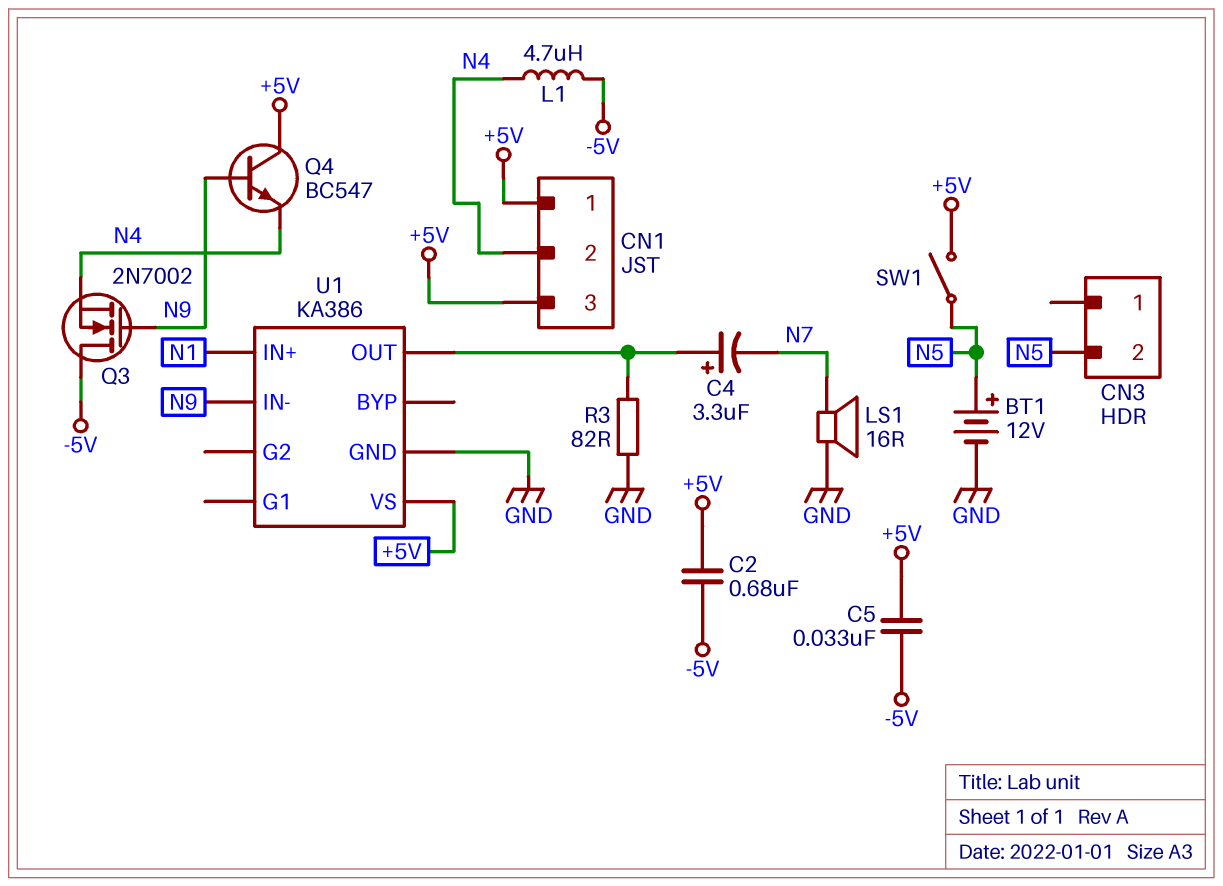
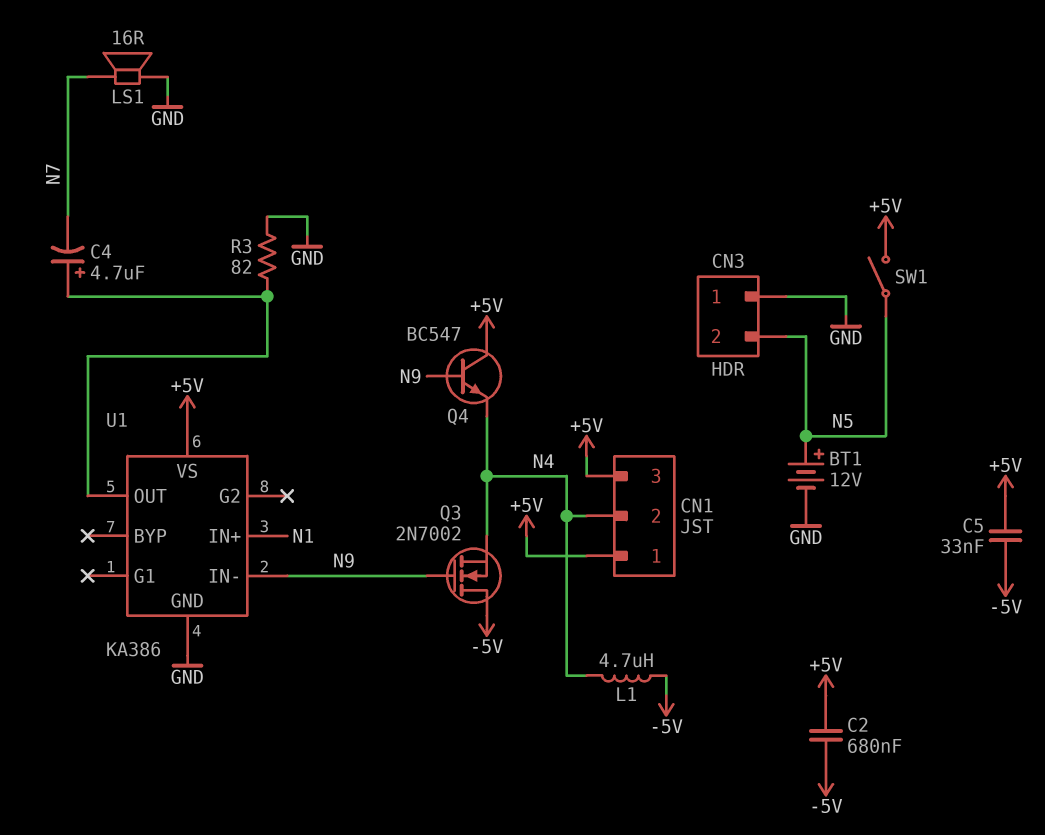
C4: 3.3uF (plus U1/OUT, minus N7) -> 4.7uF (plus U1/OUT, minus N7)
CN3 pin 1: none -> GND

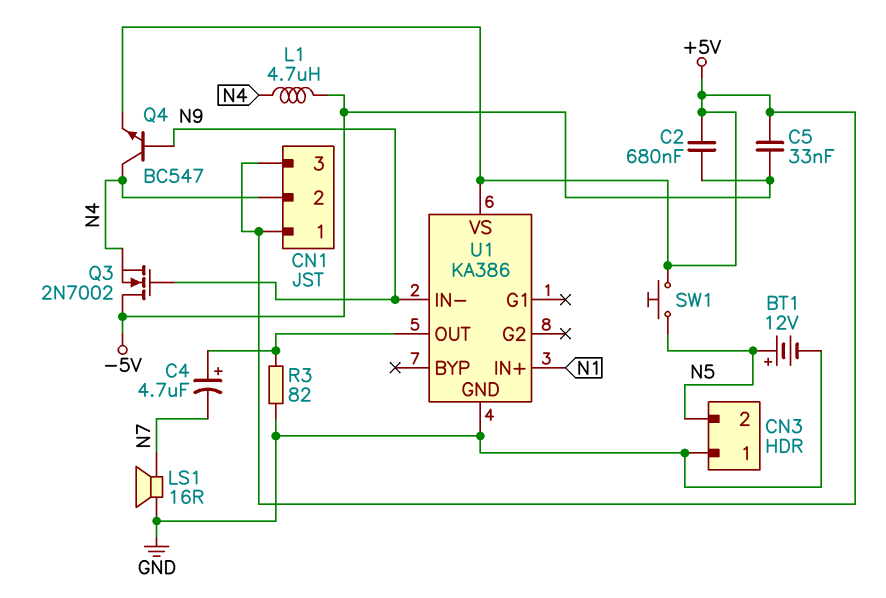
Q4: NPN BC547 (B N9, C +5V, E N4) -> NPN BC547 (B N9, C N4, E +5V)
SW1: switch (+5V, N5) -> button (+5V, N5)

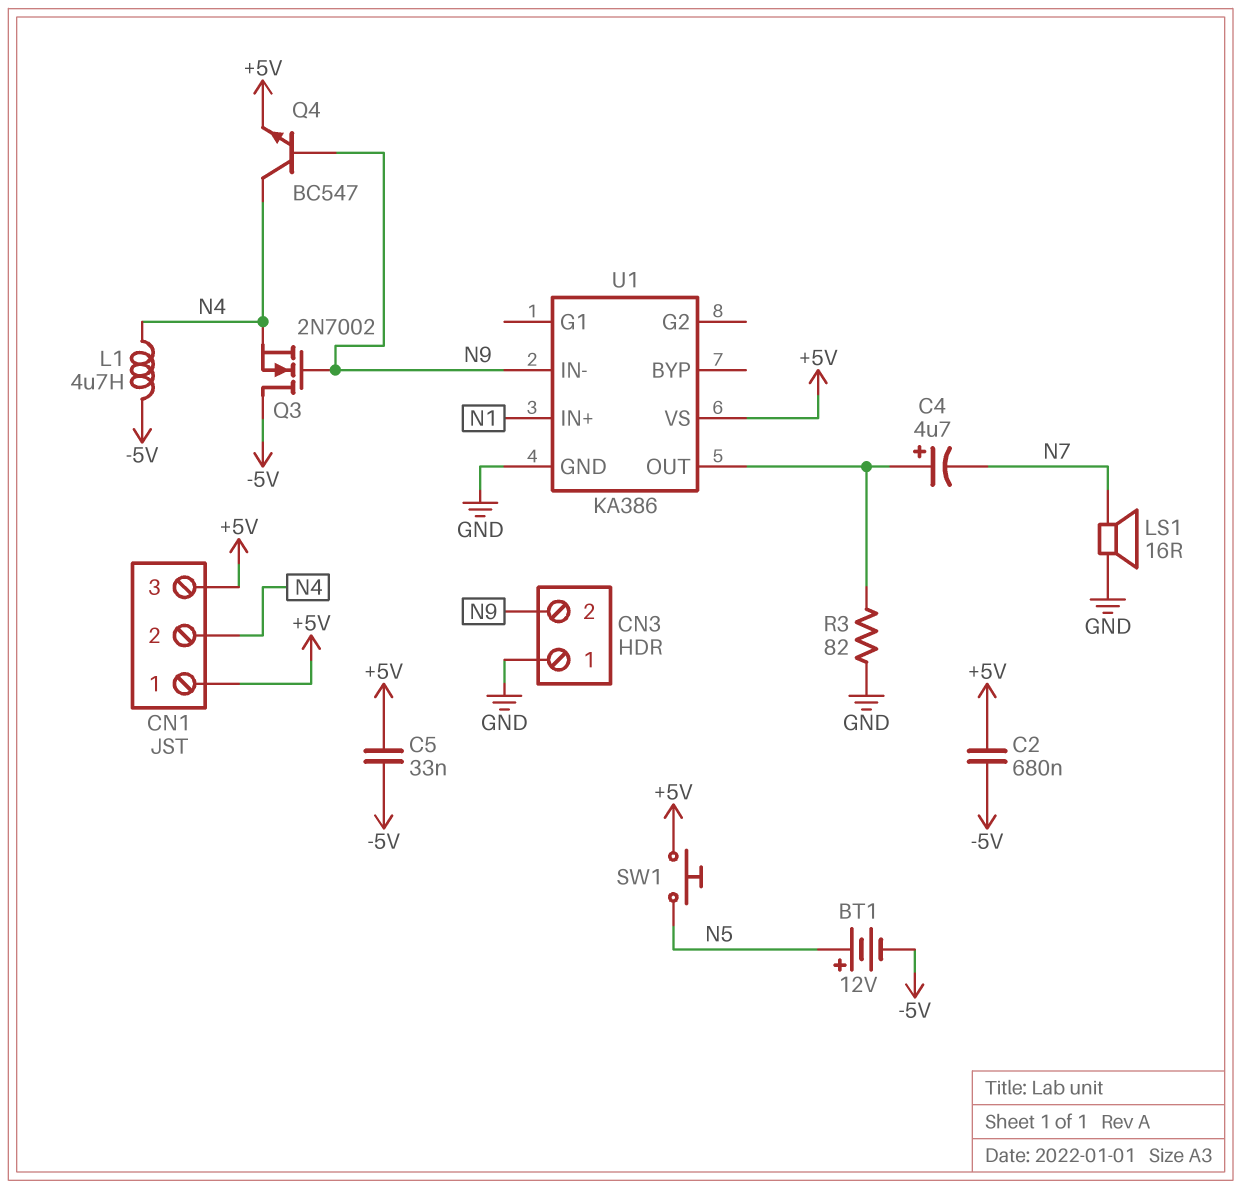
BT1: 12V (plus N5, minus GND) -> 12V (plus N5, minus -5V)
CN3 pin 2: N5 -> N9

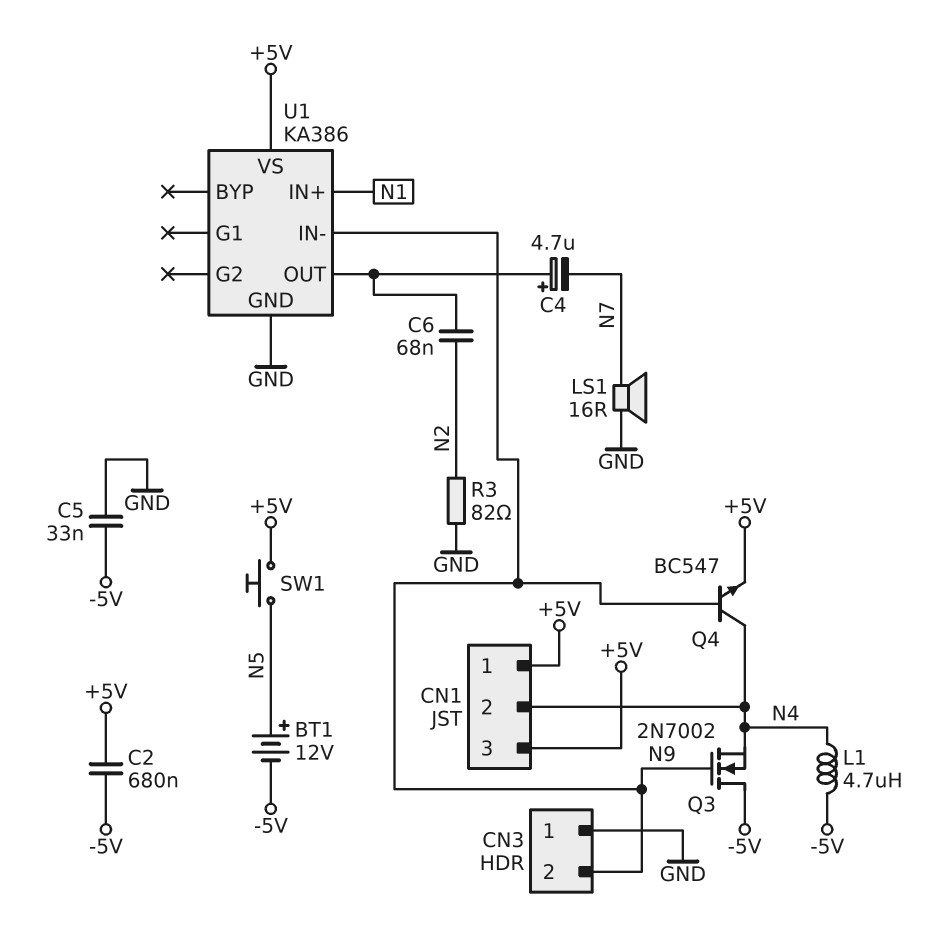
C5: 33nF (+5V, -5V) -> 33nF (-5V, GND)
C6: none -> 68nF (N2, U1/OUT)
R3: 82 (GND, U1/OUT) -> 82 (GND, N2)

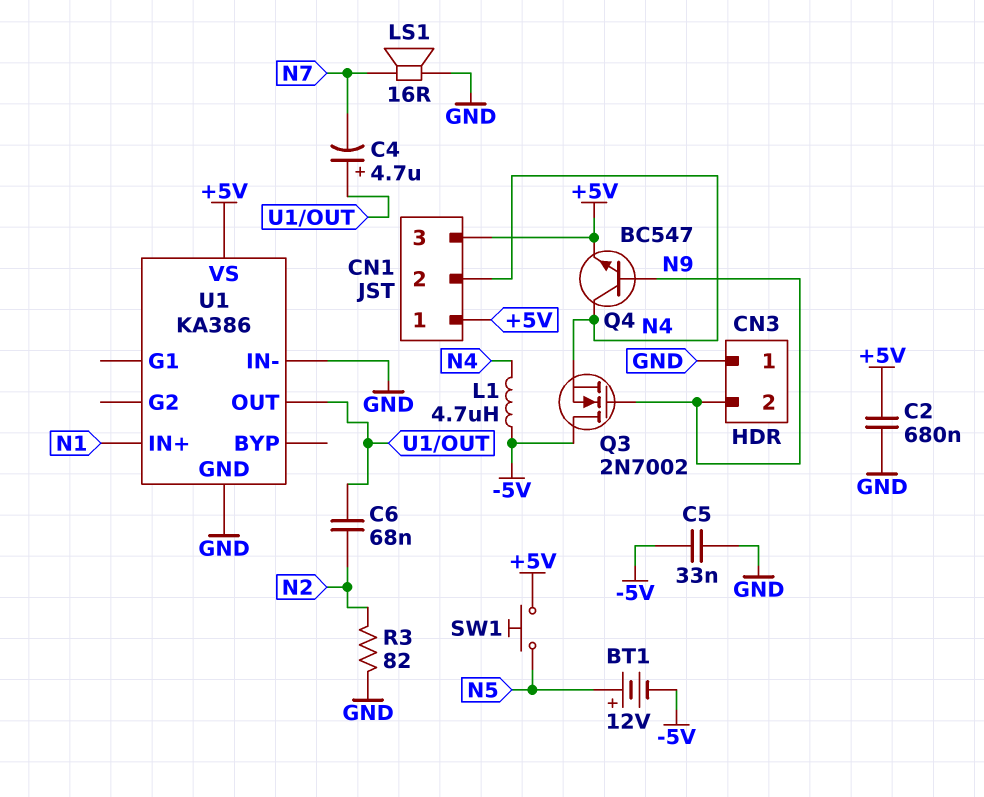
C2: 680nF (+5V, -5V) -> 680nF (+5V, GND)
U1 pin IN-: N9 -> GND

